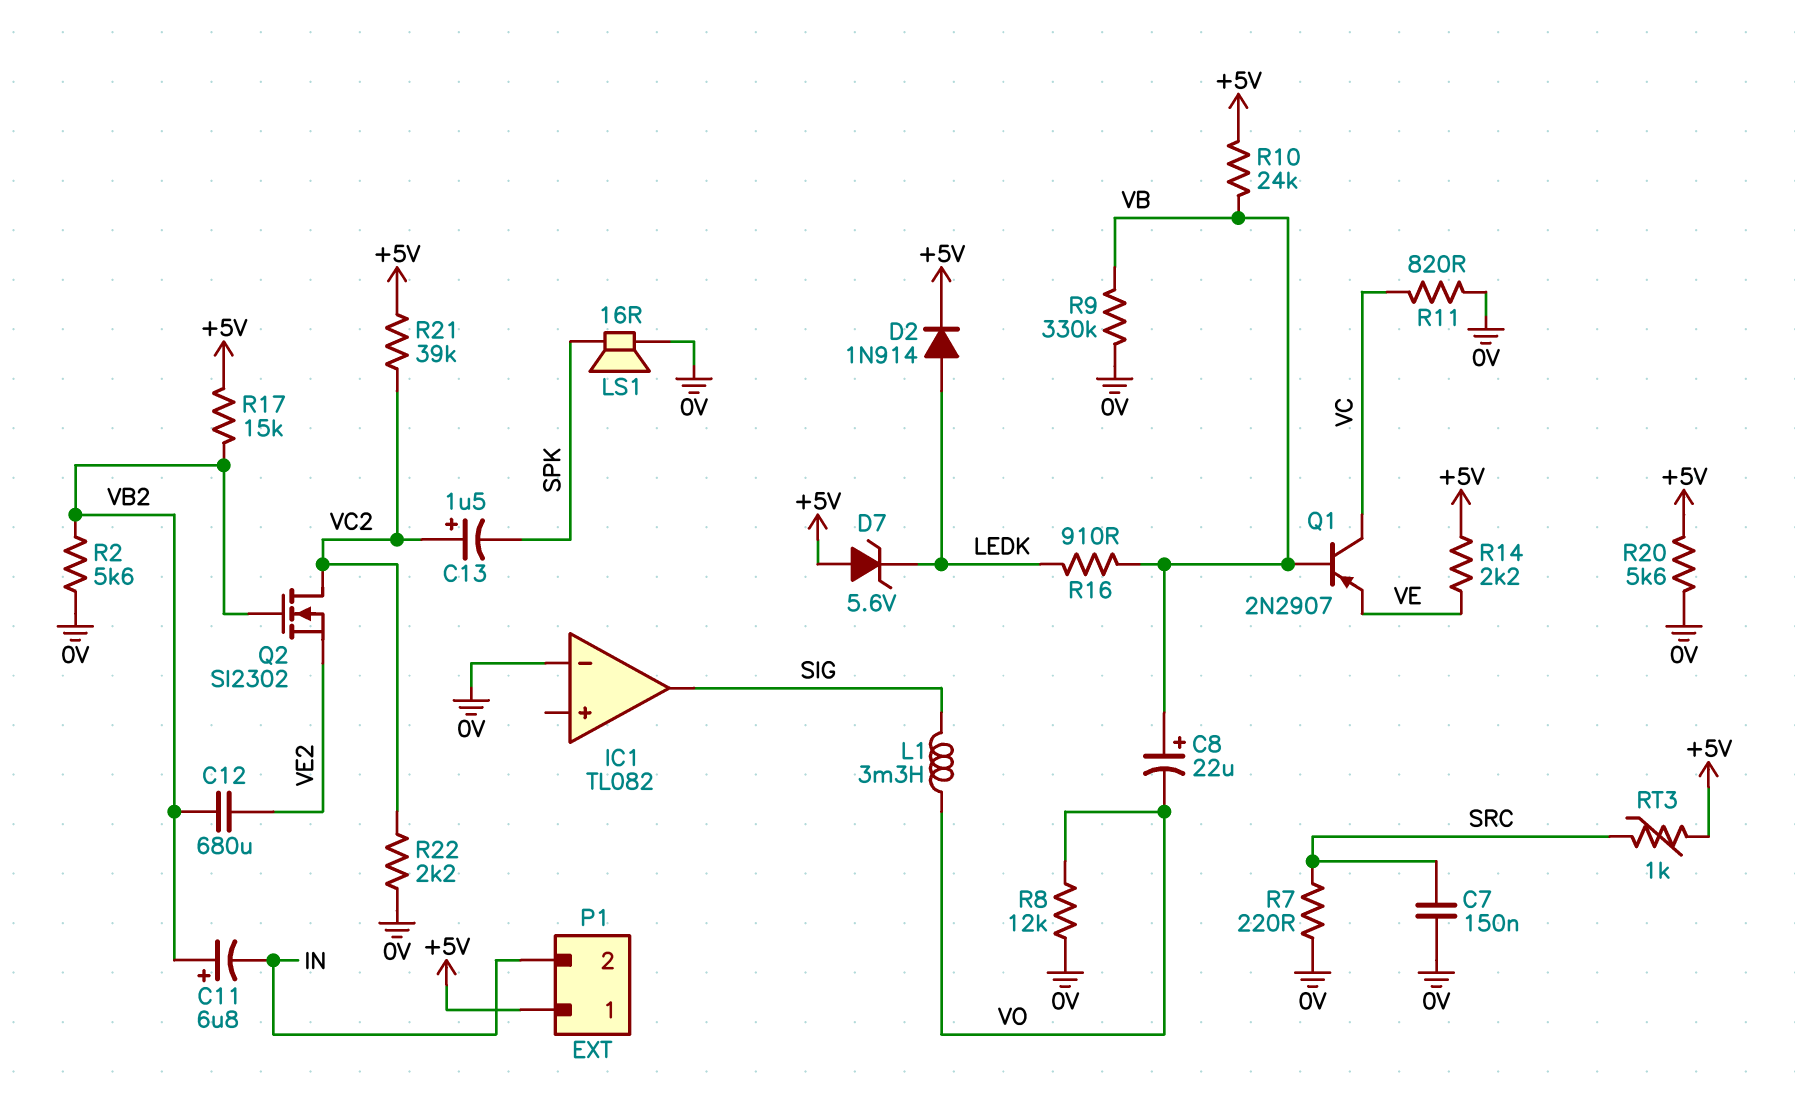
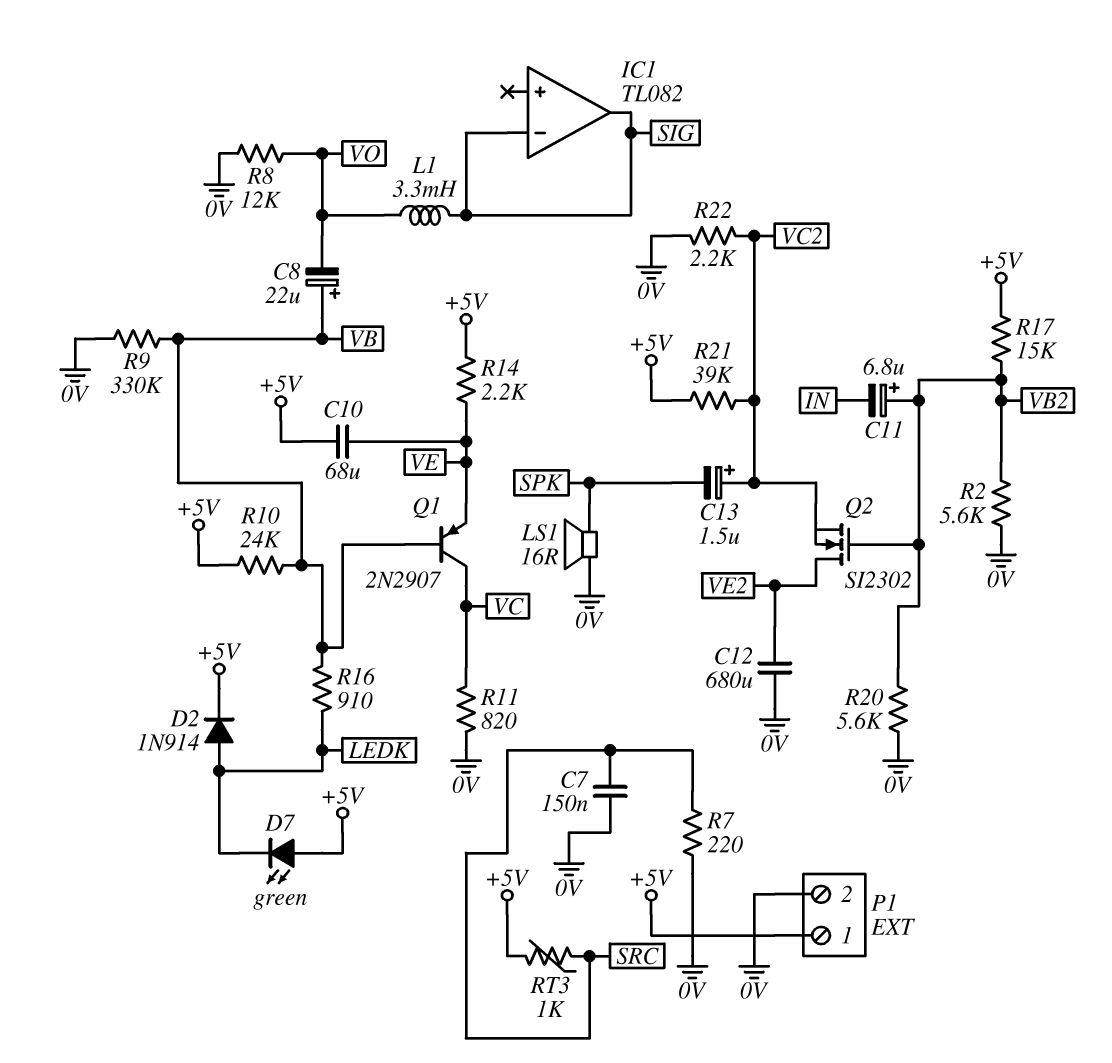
C10: none -> 68uF (+5V, VE)
C12: 680uF (VB2, VE2) -> 680uF (0V, VE2)
D7: zener 5.6V (A +5V, K LEDK) -> LED green (A +5V, K LEDK)
IC1 pin in-: 0V -> SIG
P1 pin 2: IN -> 0V
Q2: NMOS SI2302 (G VB2, D VC2, S VE2) -> NMOS SI2302 (G VB2, D VE2, S VC2)
R20: 5.6k (+5V, 0V) -> 5.6k (0V, VB2)

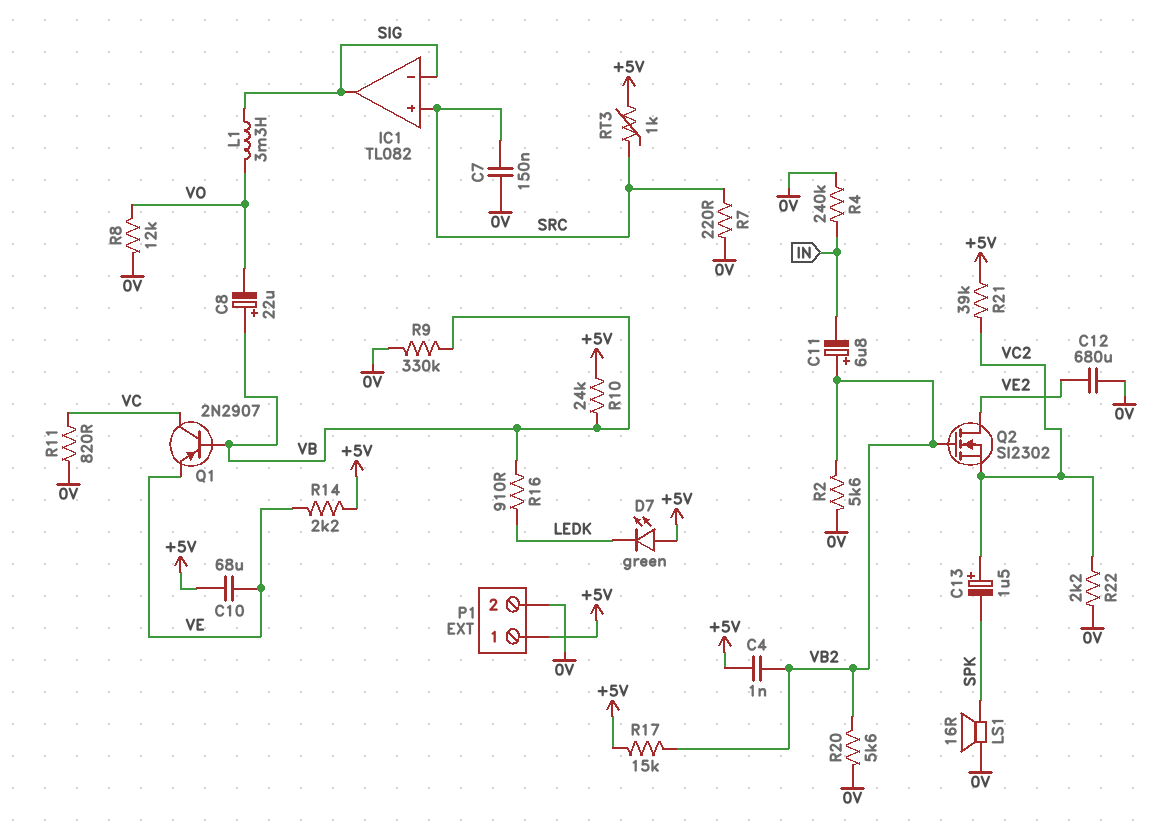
C4: none -> 1nF (+5V, VB2)
D2: diode 1N914 (A LEDK, K +5V) -> none
IC1 pin in+: none -> SRC
R4: none -> 240k (0V, IN)

